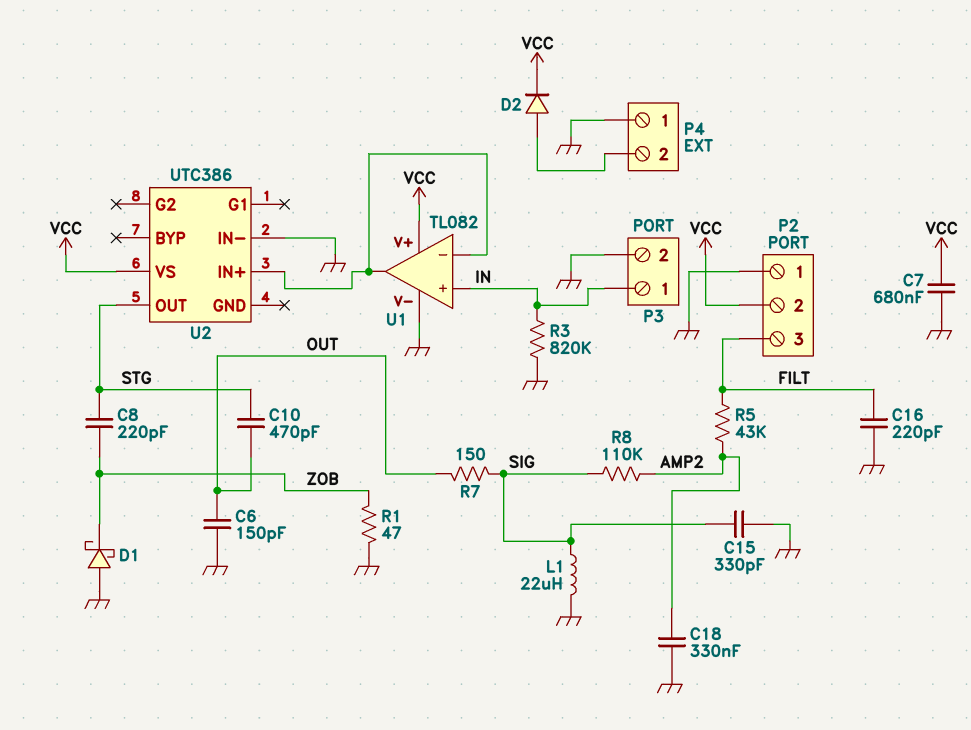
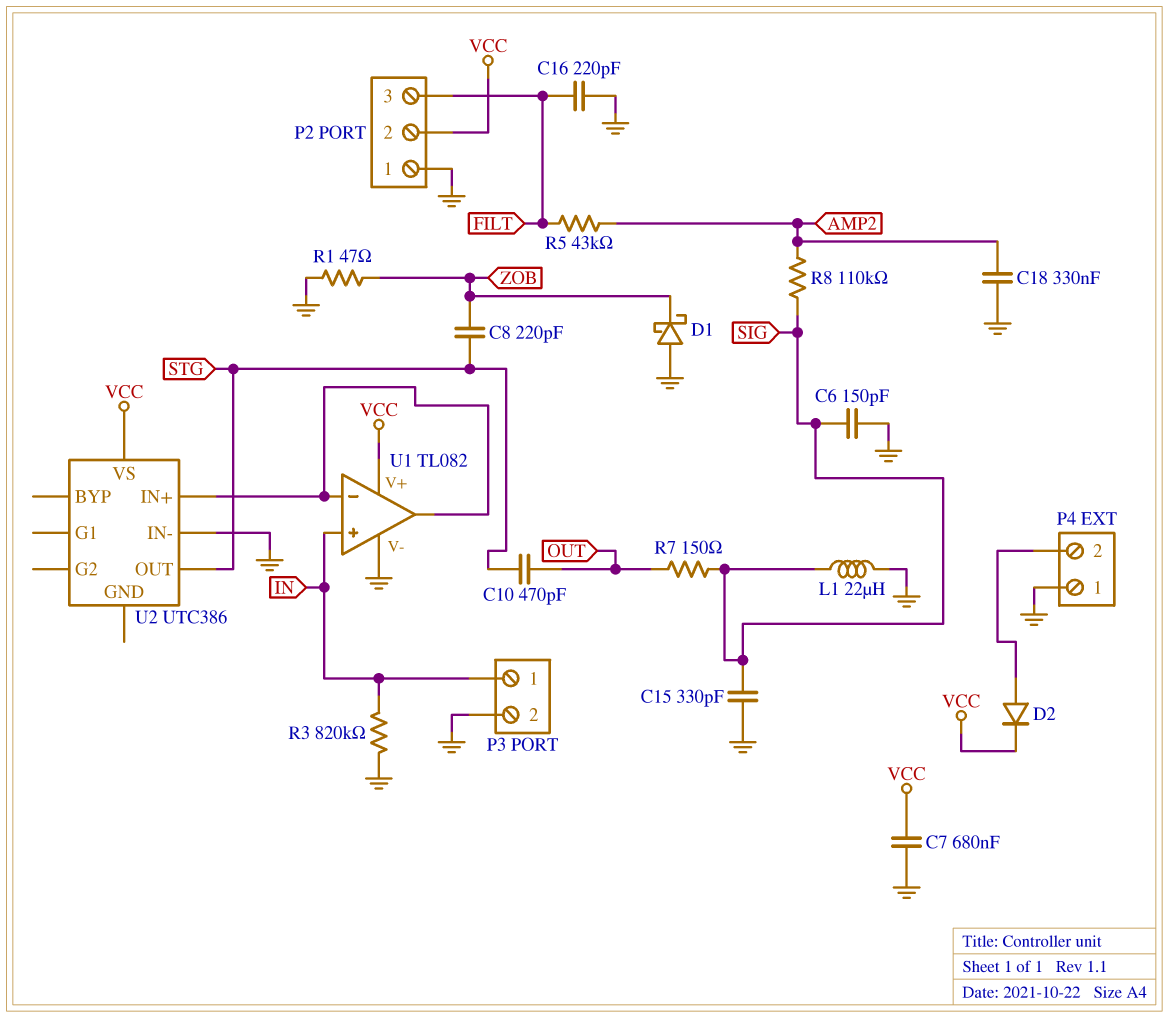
C6: 150pF (GND, OUT) -> 150pF (GND, SIG)

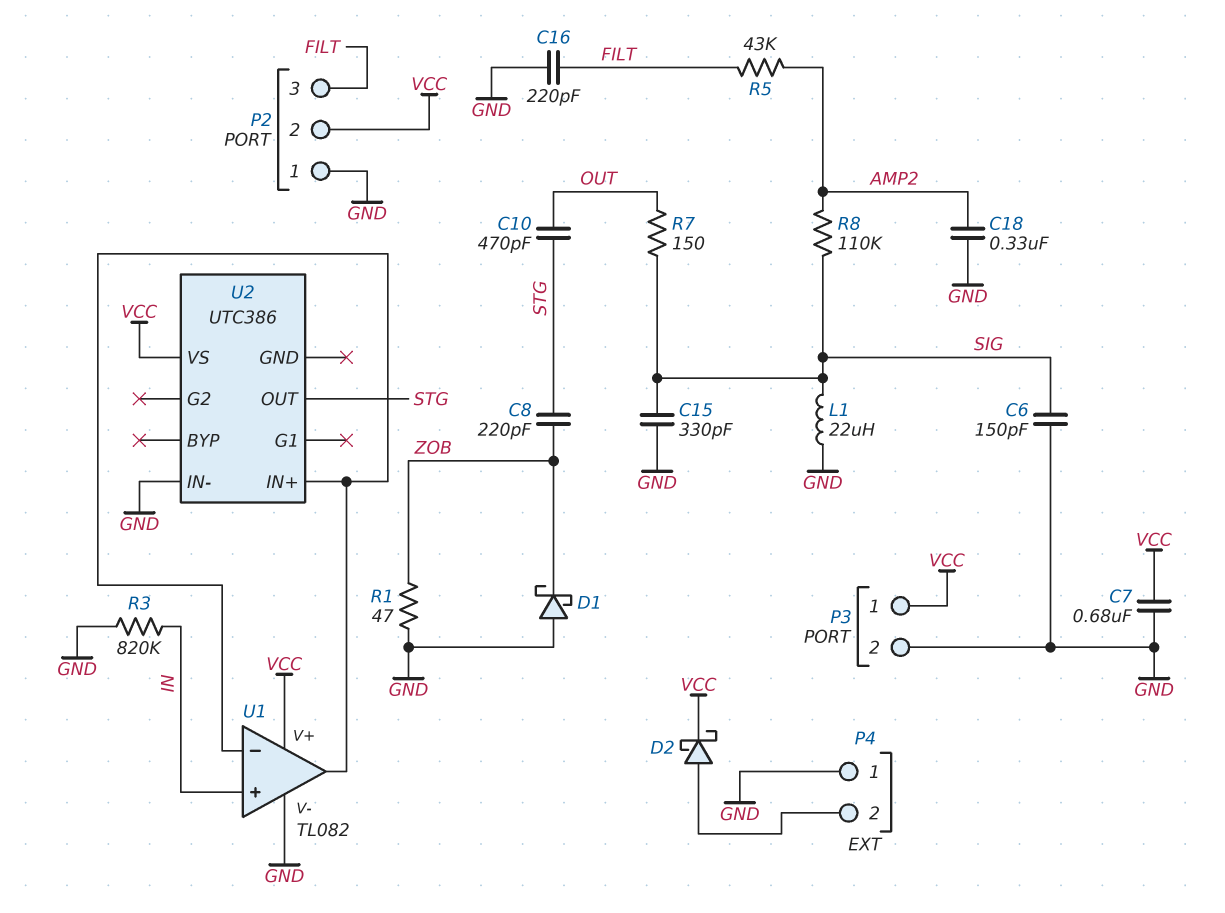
D2: diode (A P4/2, K VCC) -> schottky (A P4/2, K VCC)
P3 pin 1: IN -> VCC

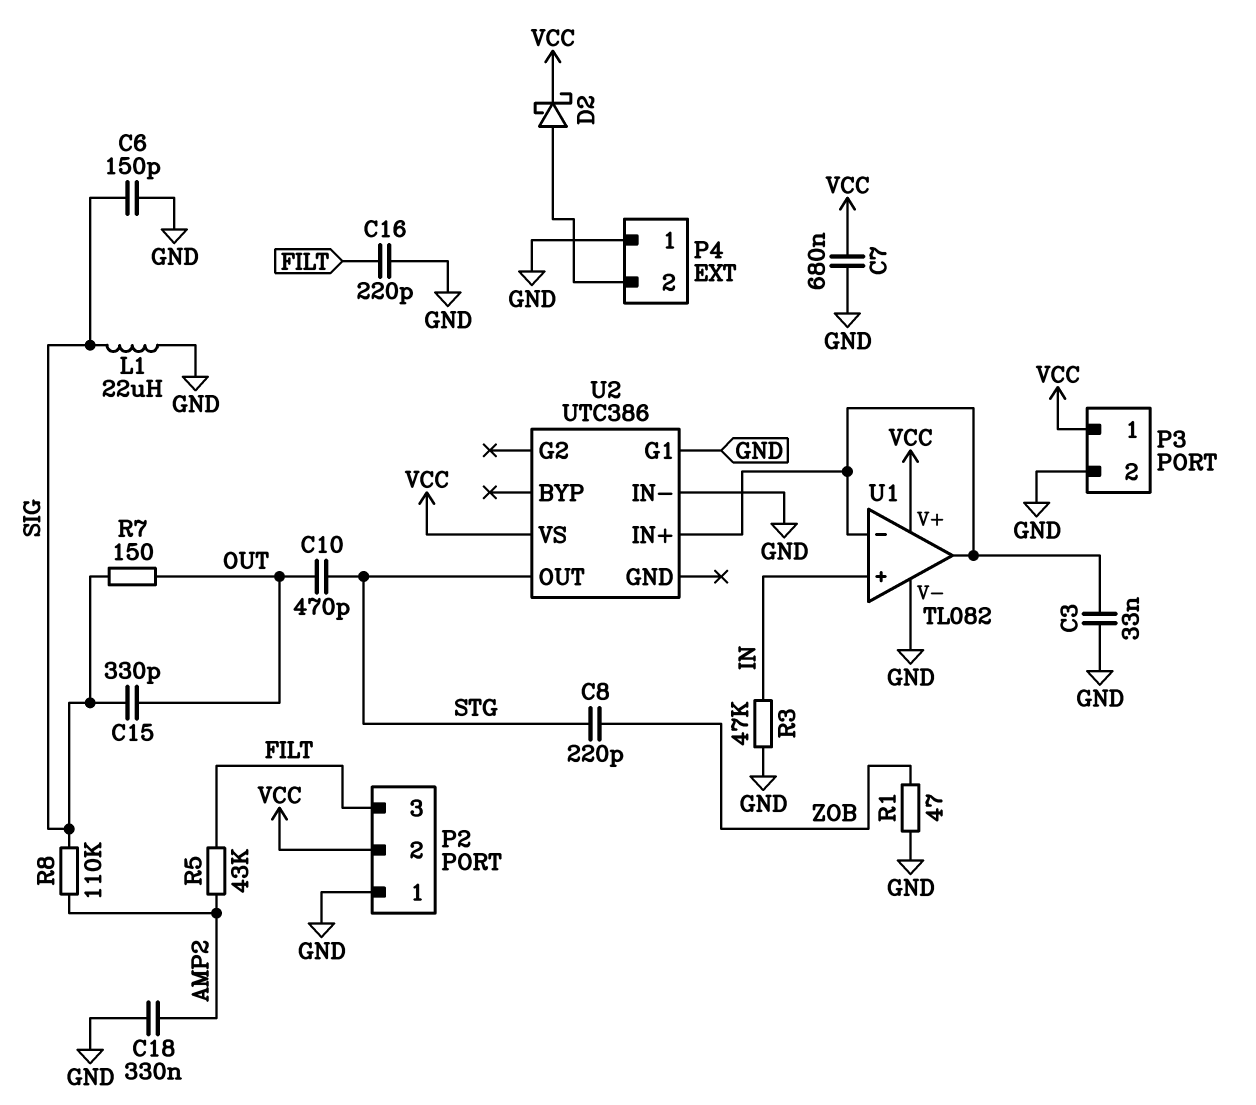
C3: none -> 33nF (GND, U1/in-)
C15: 330pF (GND, SIG) -> 330pF (OUT, SIG)
D1: schottky (A GND, K ZOB) -> none
R3: 820k (GND, IN) -> 47k (GND, IN)
U2 pin G1: none -> GND

